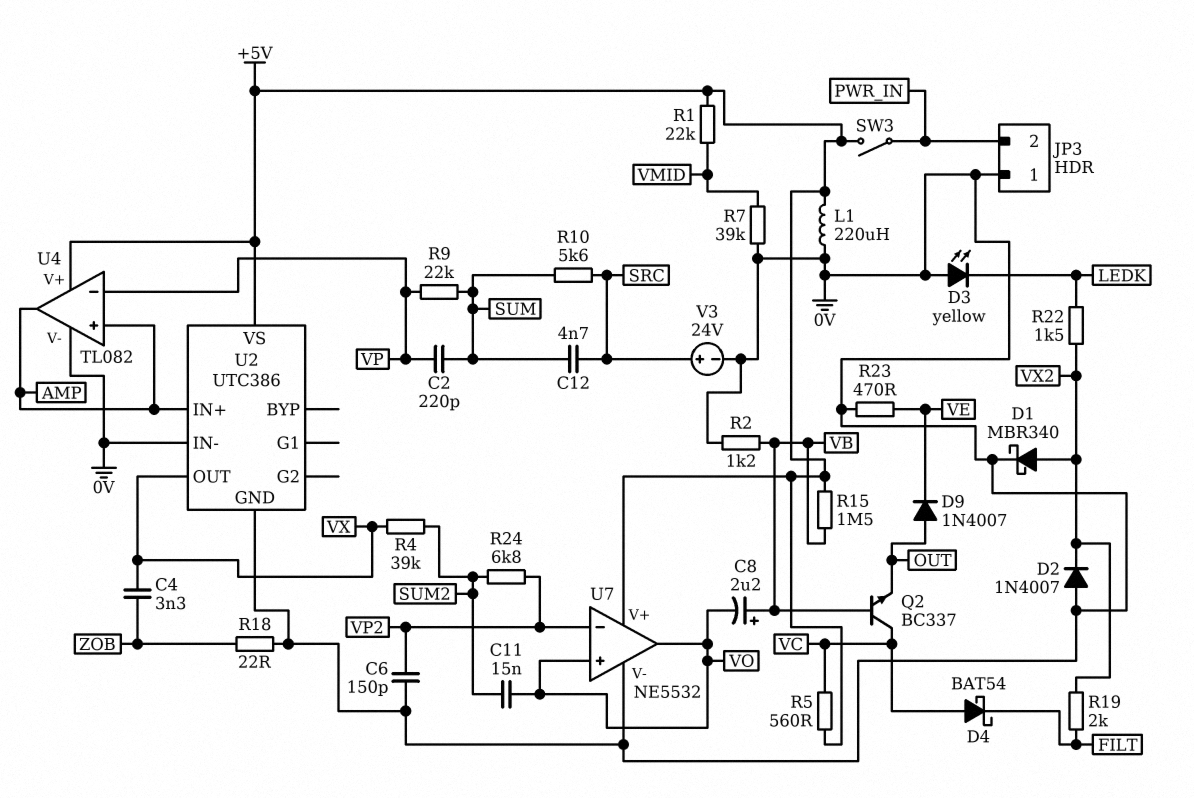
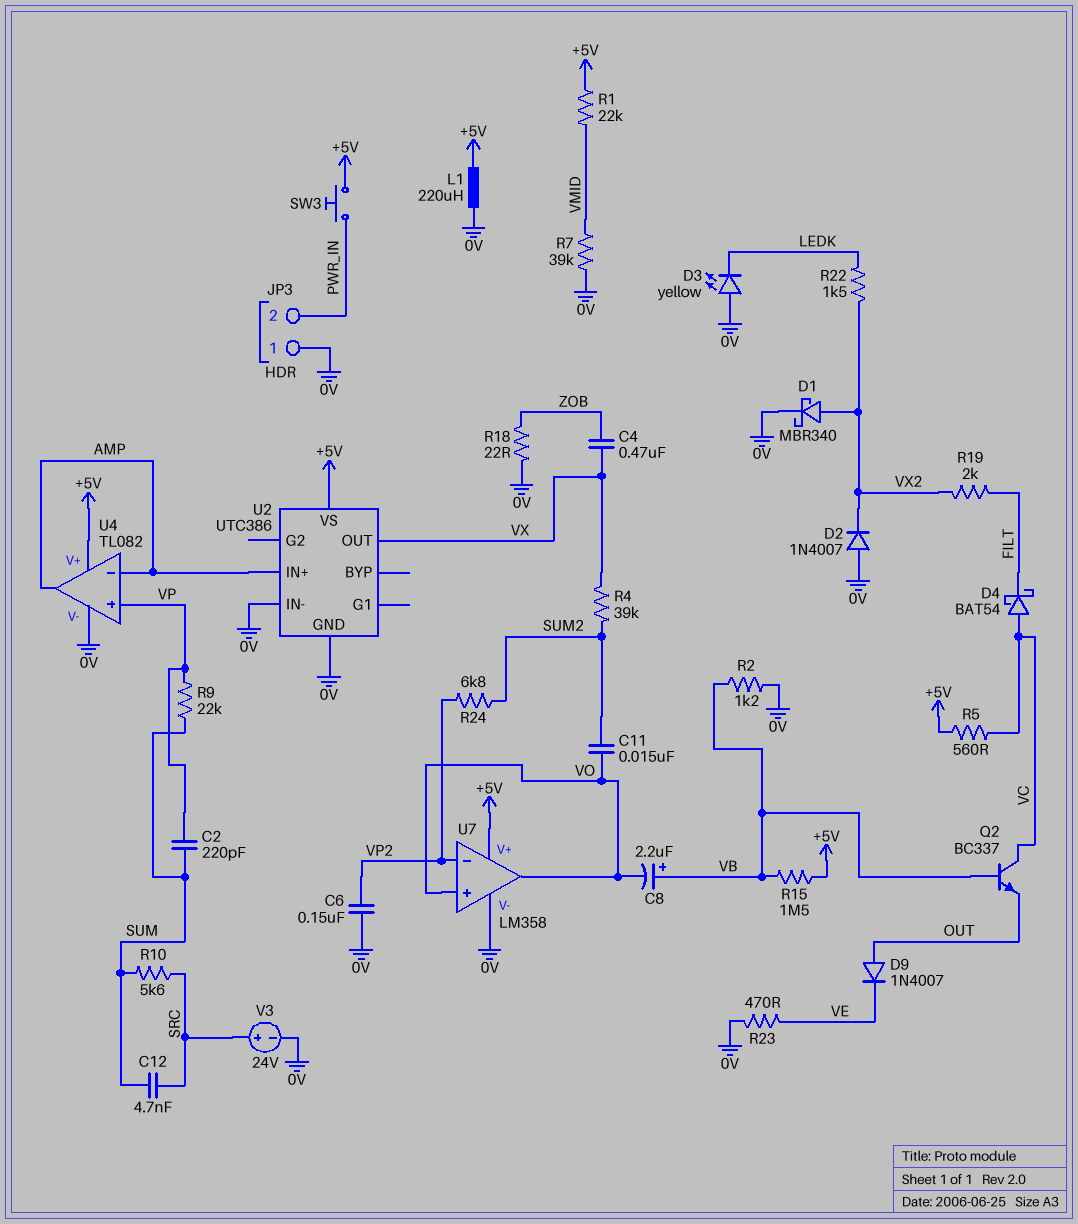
C4: 3.3nF (VX, ZOB) -> 470nF (VX, ZOB)
C6: 150pF (0V, VP2) -> 150nF (0V, VP2)
SW3: switch (+5V, PWR_IN) -> button (+5V, PWR_IN)
U4 pin in+: AMP -> VP
U4 pin in-: VP -> AMP
U7: NE5532 -> LM358

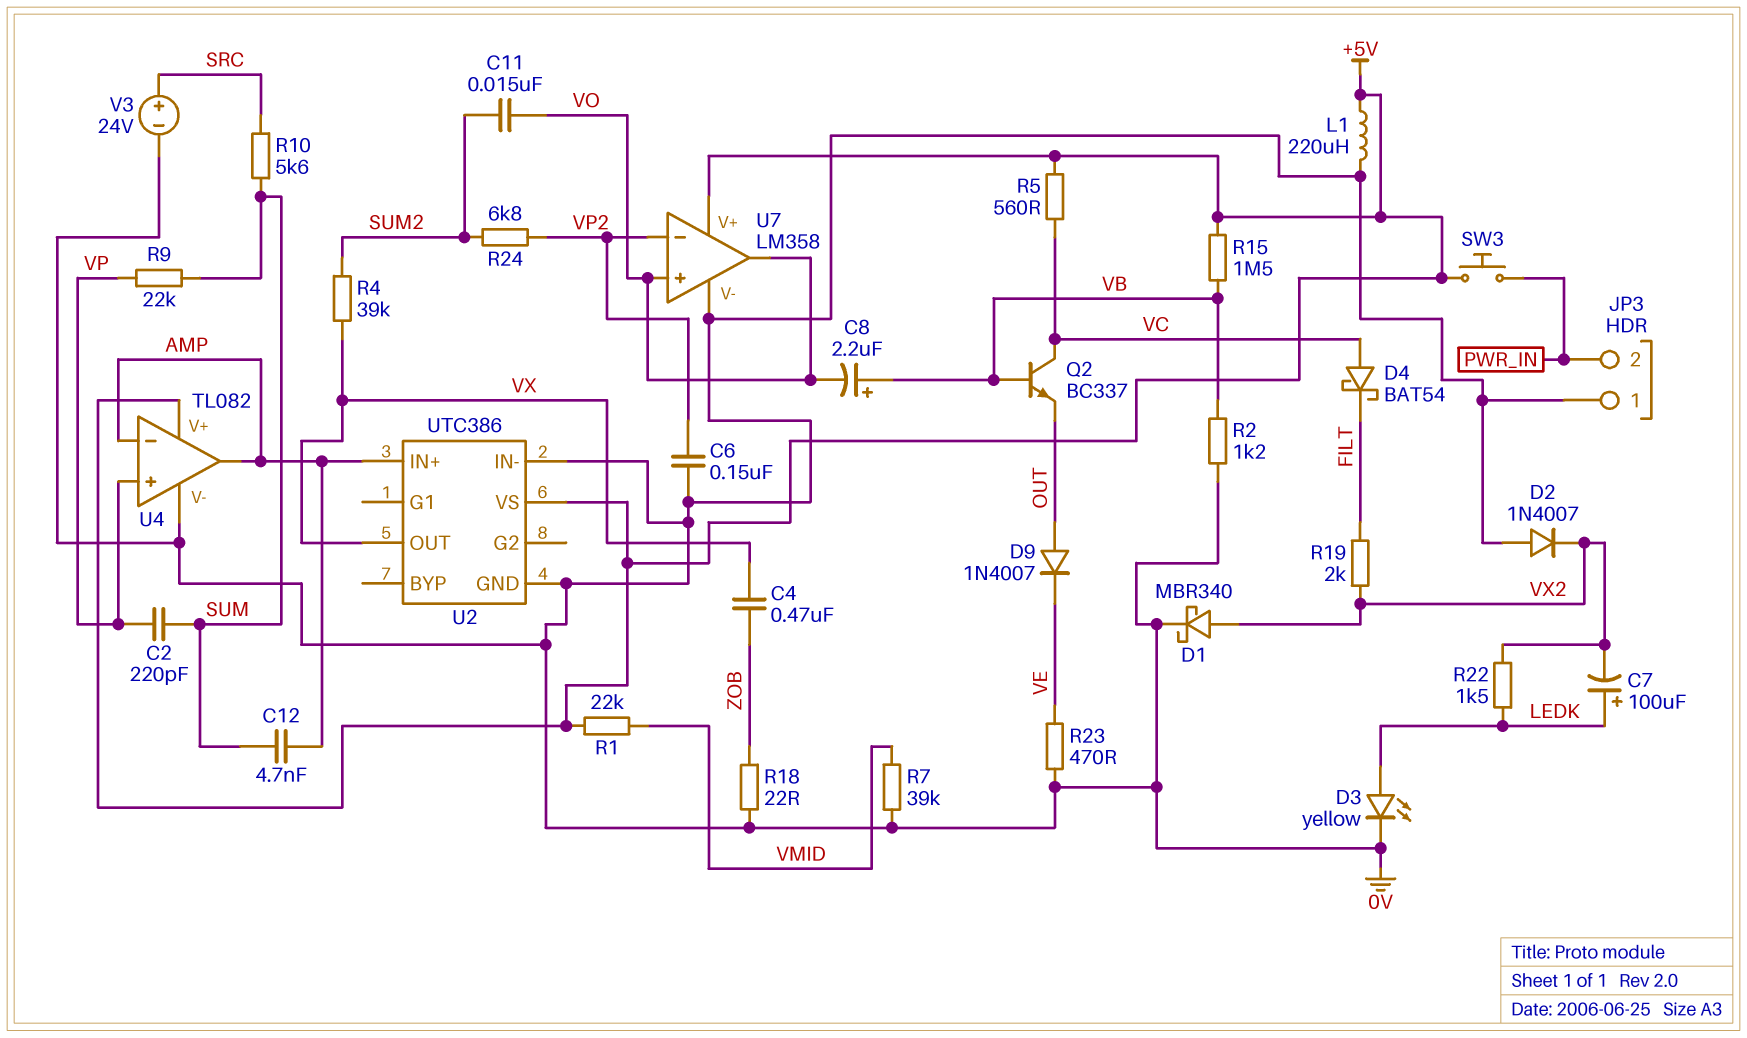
C7: none -> 100uF (plus LEDK, minus VX2)
C12: 4.7nF (SRC, SUM) -> 4.7nF (AMP, SUM)
D3: LED yellow (A 0V, K LEDK) -> LED yellow (A LEDK, K 0V)

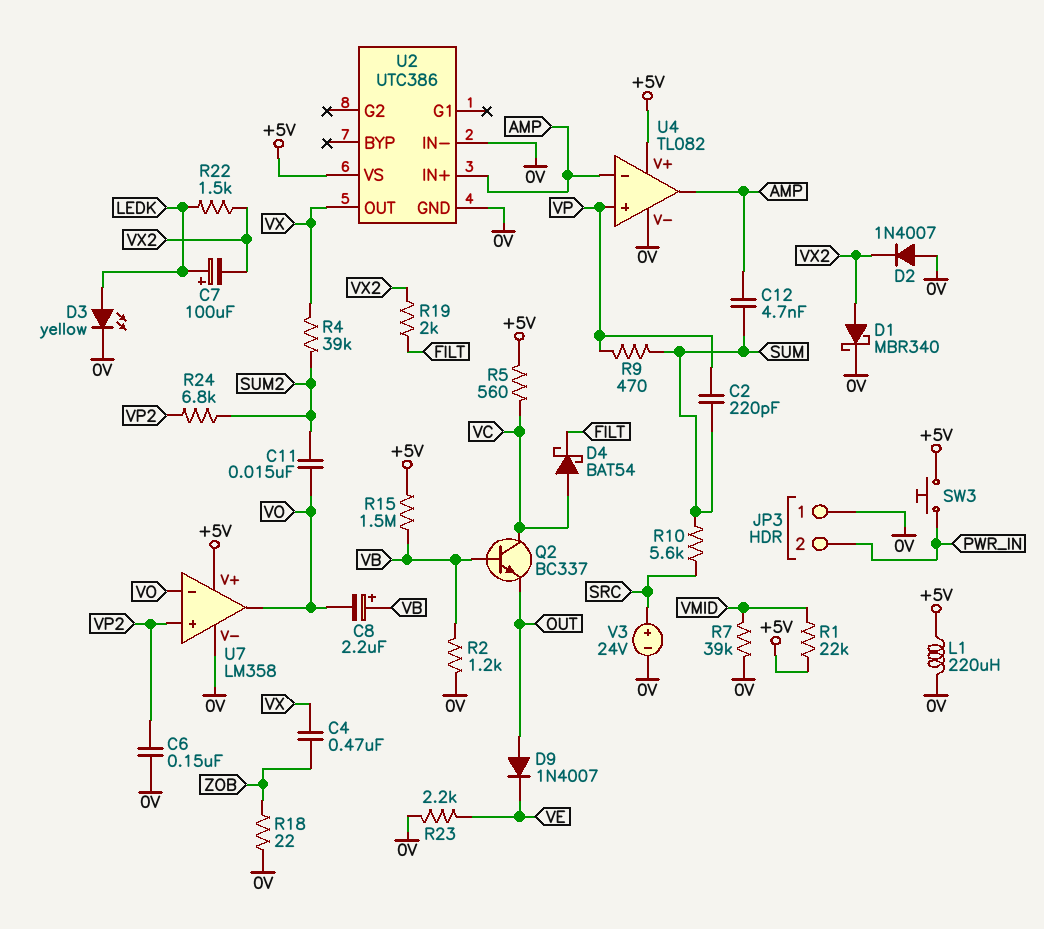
R9: 22k (SUM, VP) -> 470 (SUM, VP)
R23: 470 (0V, VE) -> 2.2k (0V, VE)
U7 pin in+: VO -> VP2
U7 pin in-: VP2 -> VO

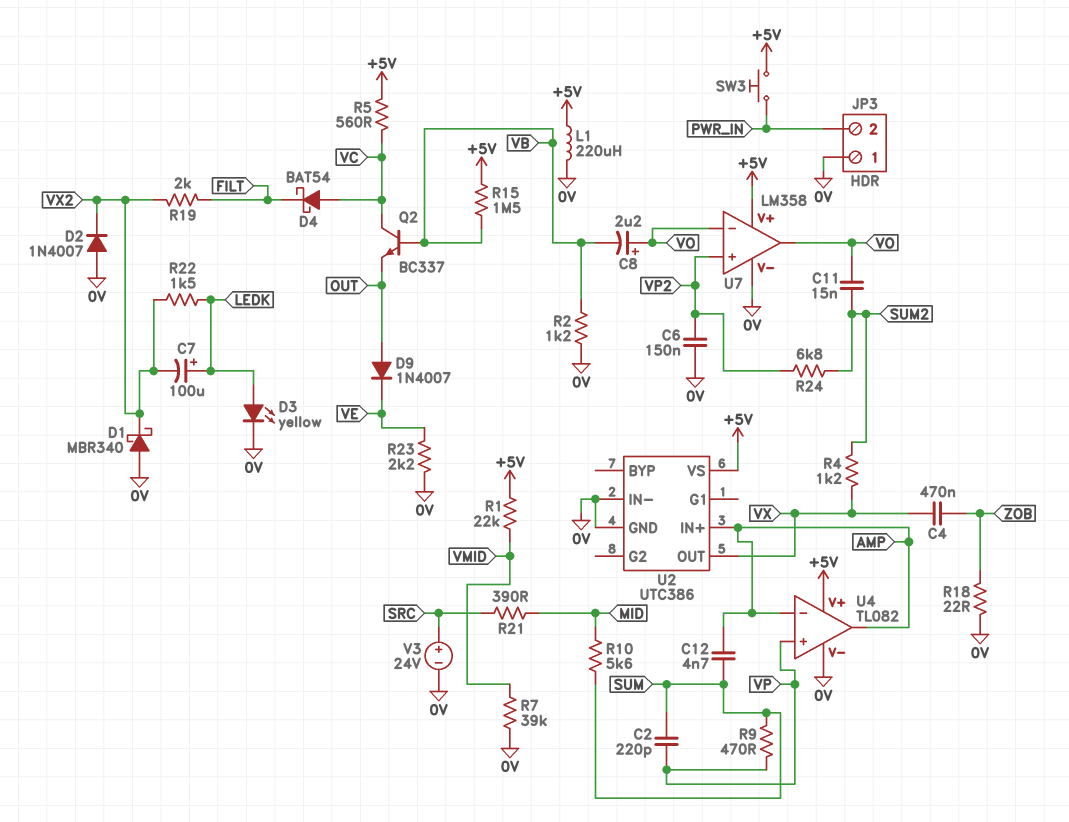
C8: 2.2uF (plus VB, minus VO) -> 2.2uF (plus VO, minus VB)
D1: schottky MBR340 (A VX2, K 0V) -> schottky MBR340 (A 0V, K VX2)
R4: 39k (SUM2, VX) -> 1.2k (SUM2, VX)
R10: 5.6k (SRC, SUM) -> 5.6k (MID, SUM)
R21: none -> 390 (MID, SRC)

